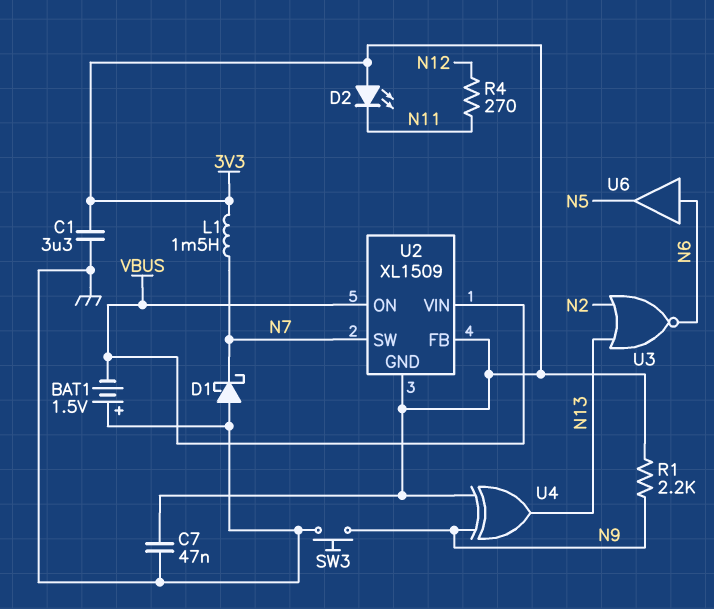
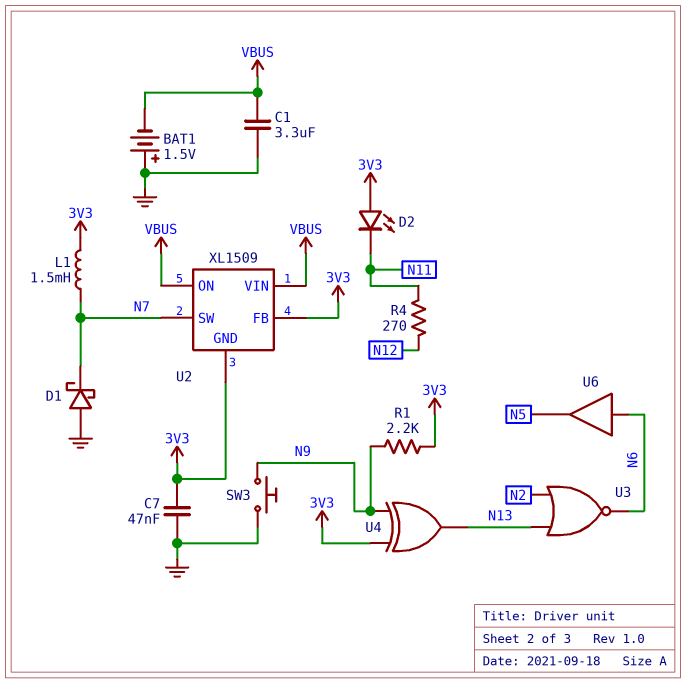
C1: 3.3uF (3V3, GND) -> 3.3uF (GND, VBUS)

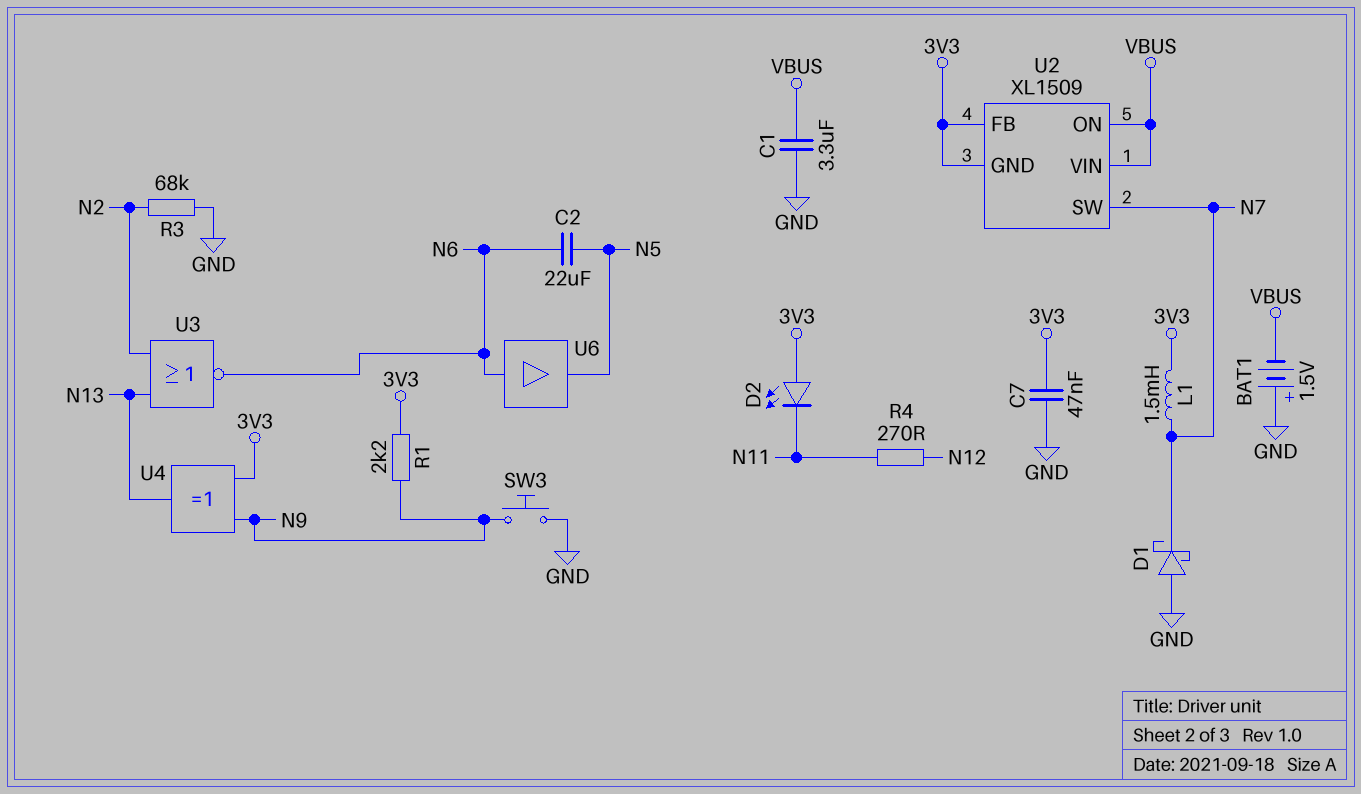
C2: none -> 22uF (N5, N6)
R3: none -> 68k (GND, N2)

